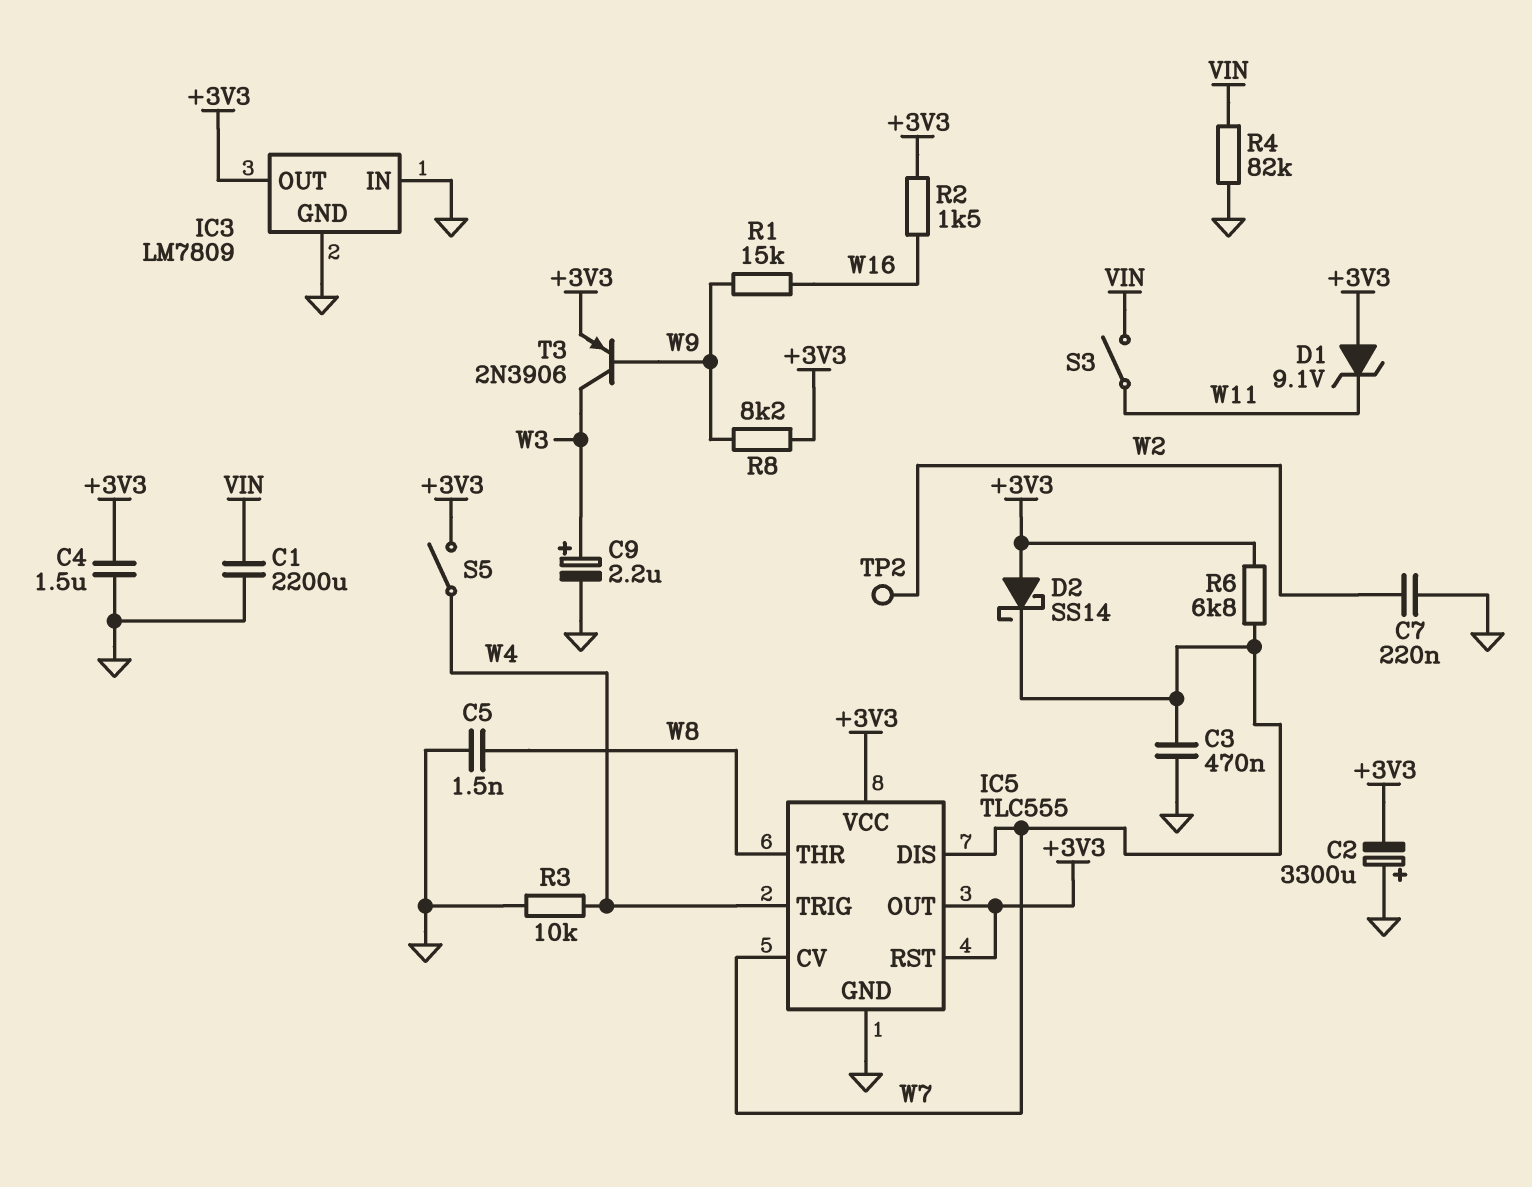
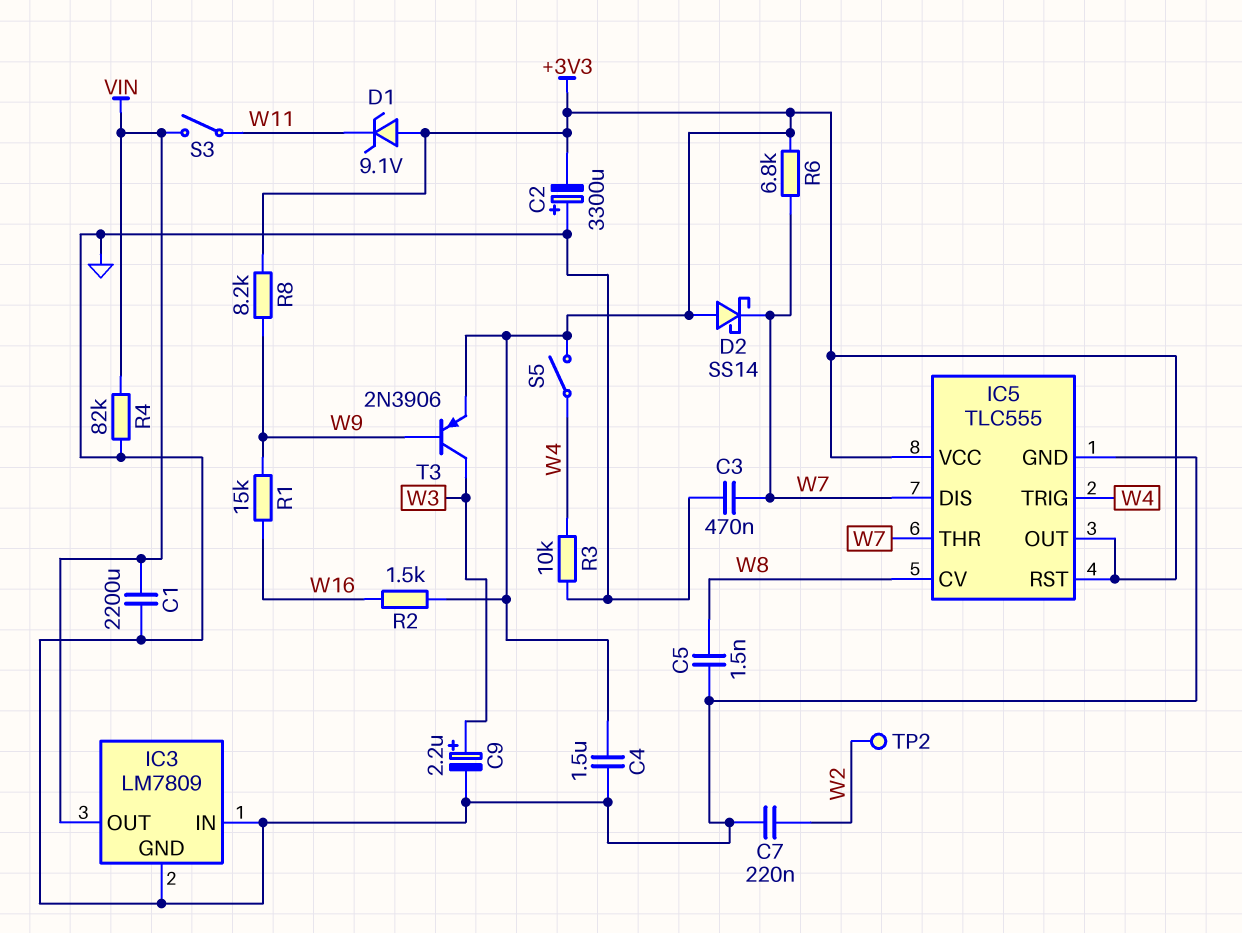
IC3 pin OUT: +3V3 -> VIN
IC5 pin CV: W7 -> W8
IC5 pin THR: W8 -> W7

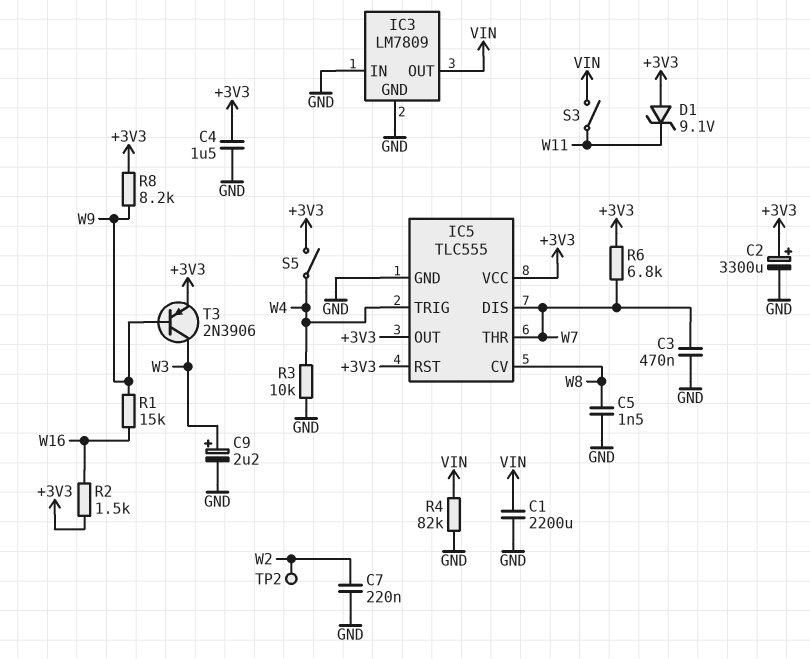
C2: 3300uF (plus GND, minus +3V3) -> 3300uF (plus +3V3, minus GND)
D2: schottky SS14 (A +3V3, K W7) -> none

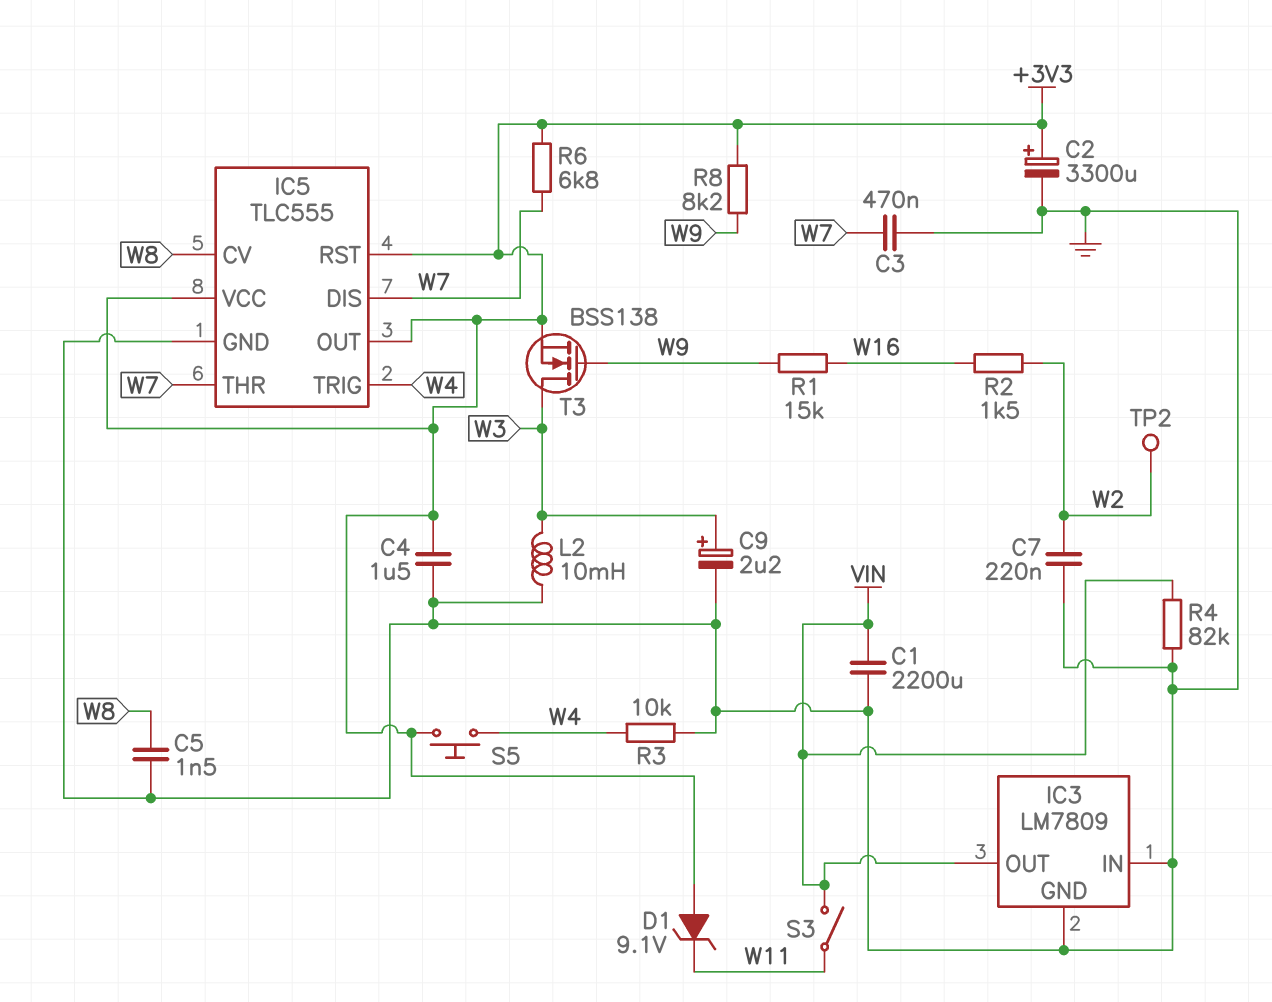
L2: none -> 10mH (GND, W3)
R2: 1.5k (+3V3, W16) -> 1.5k (W2, W16)
S5: switch (+3V3, W4) -> button (+3V3, W4)
T3: PNP 2N3906 (B W9, C W3, E +3V3) -> NMOS BSS138 (G W9, D W3, S +3V3)

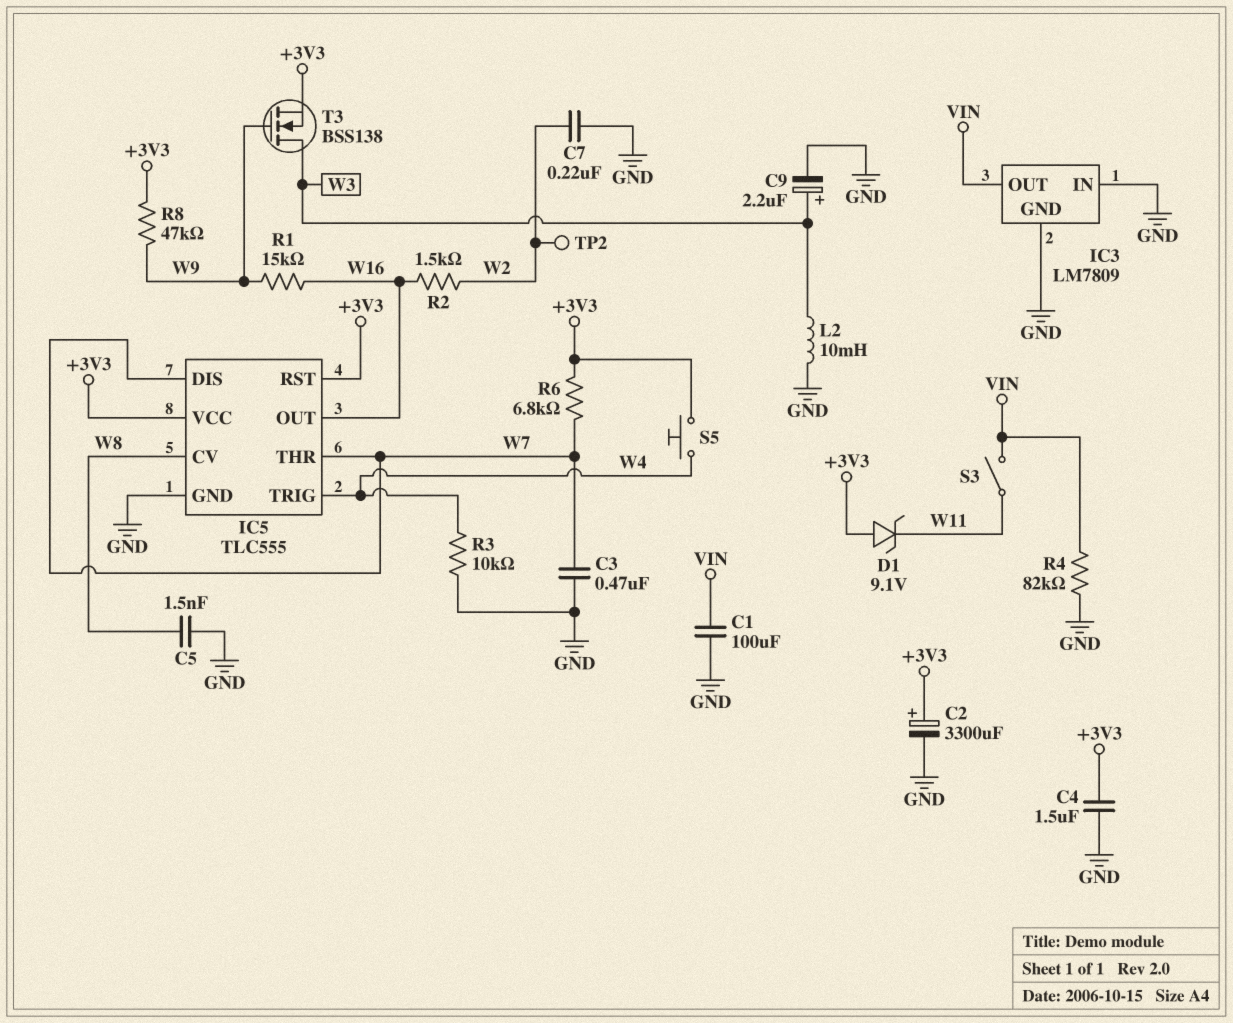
C1: 2200uF (GND, VIN) -> 100uF (GND, VIN)
IC5 pin OUT: +3V3 -> W16
R8: 8.2k (+3V3, W9) -> 47k (+3V3, W9)

